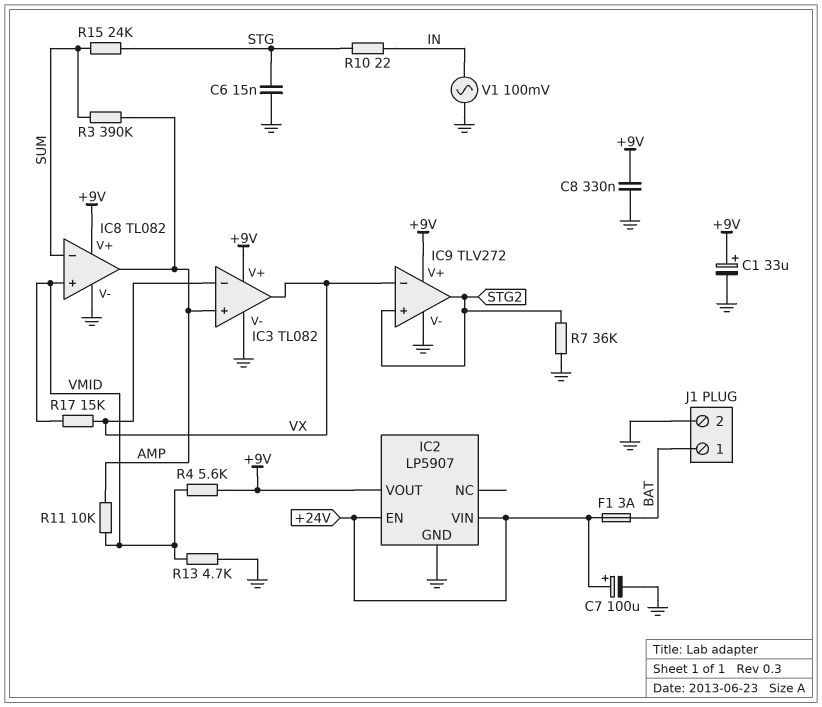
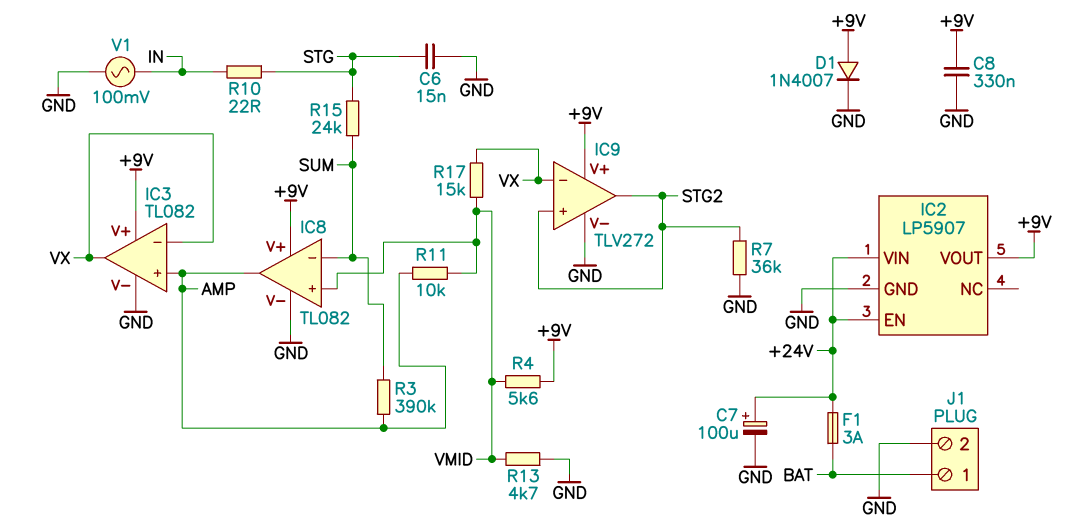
C1: 33uF (plus +9V, minus GND) -> none
D1: none -> diode 1N4007 (A +9V, K GND)

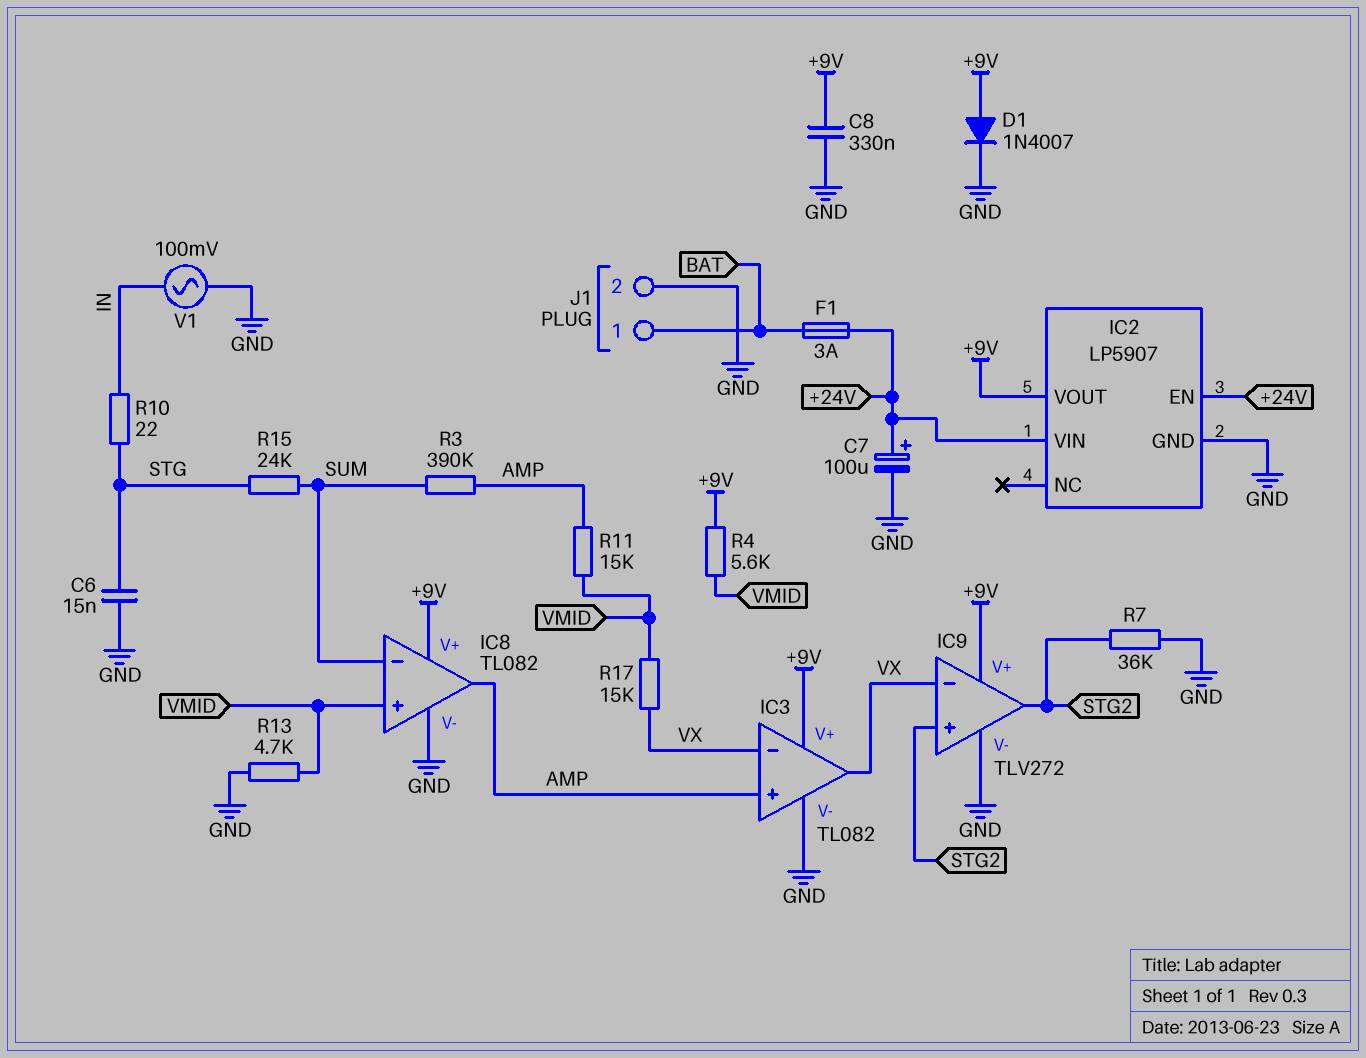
R11: 10k (AMP, VMID) -> 15k (AMP, VMID)

